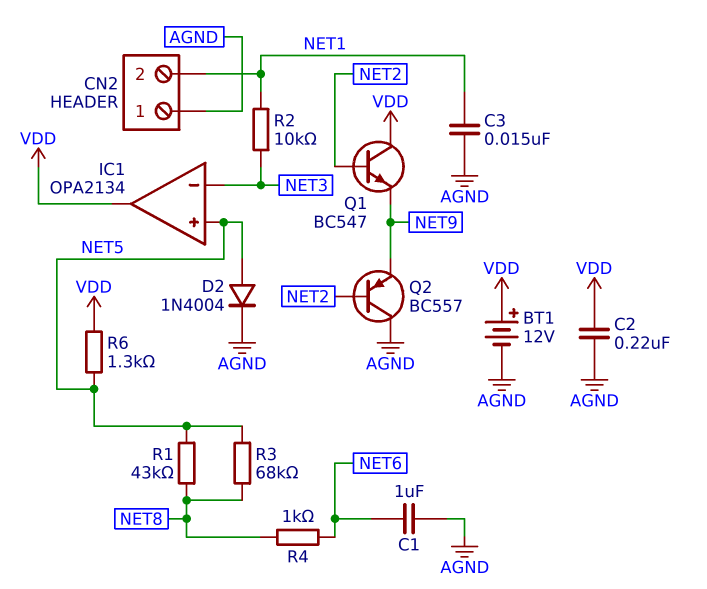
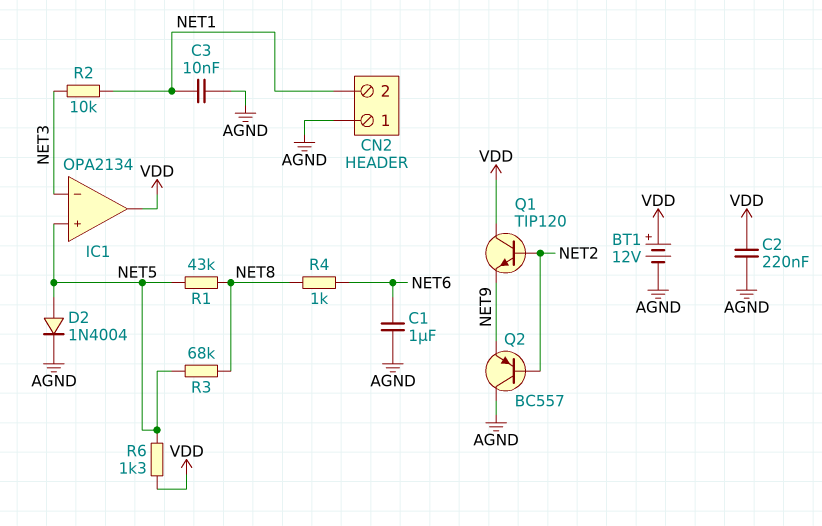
C3: 15nF (AGND, NET1) -> 10nF (AGND, NET1)
Q1: NPN BC547 (B NET2, C VDD, E NET9) -> NPN TIP120 (B NET2, C VDD, E NET9)

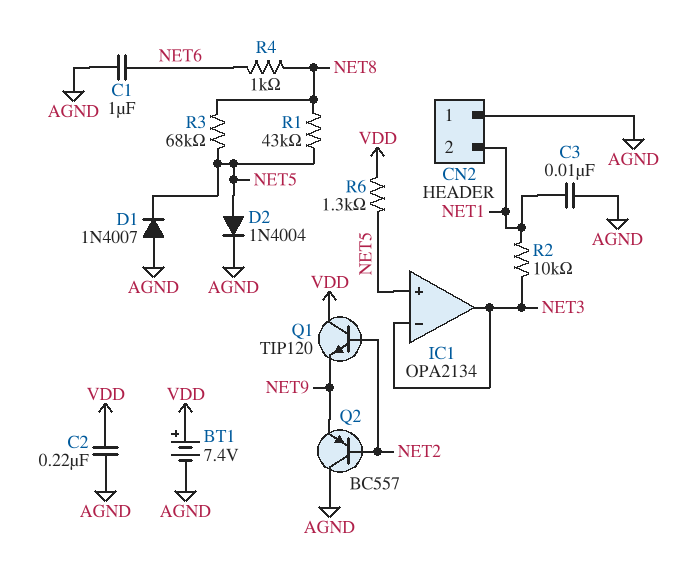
BT1: 12V (plus VDD, minus AGND) -> 7.4V (plus VDD, minus AGND)
D1: none -> diode 1N4007 (A AGND, K NET5)
IC1 pin out: VDD -> NET3

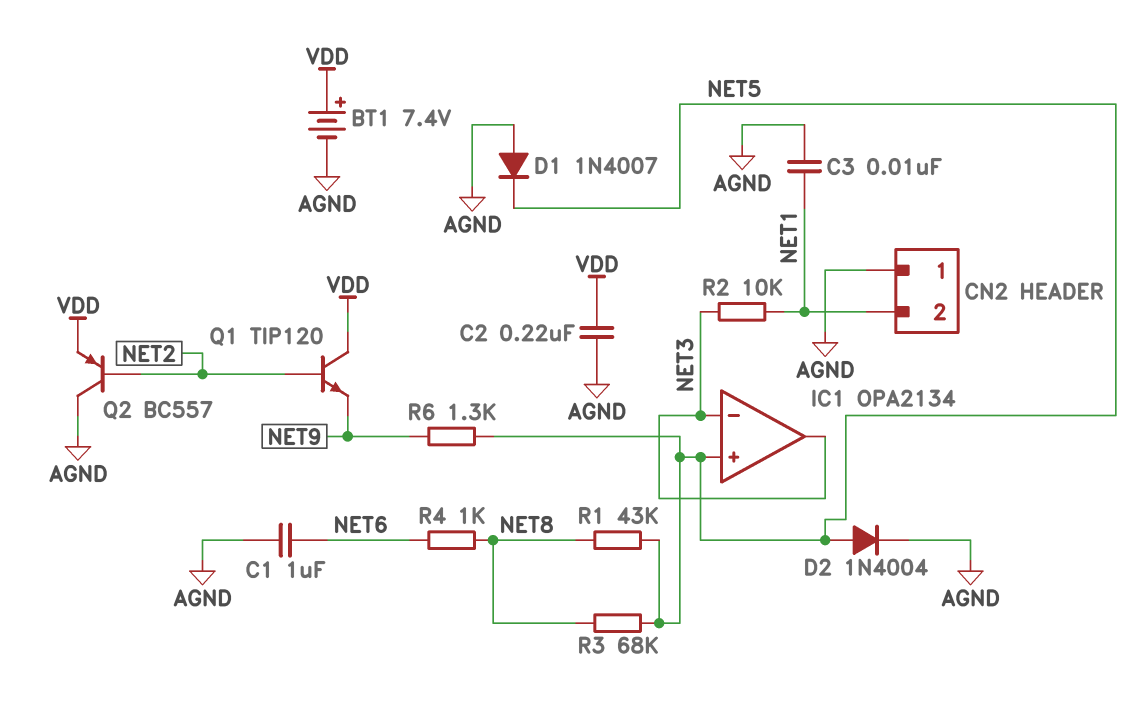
Q2: PNP BC557 (B NET2, C AGND, E NET9) -> PNP BC557 (B NET2, C AGND, E VDD)
R6: 1.3k (NET5, VDD) -> 1.3k (NET5, NET9)

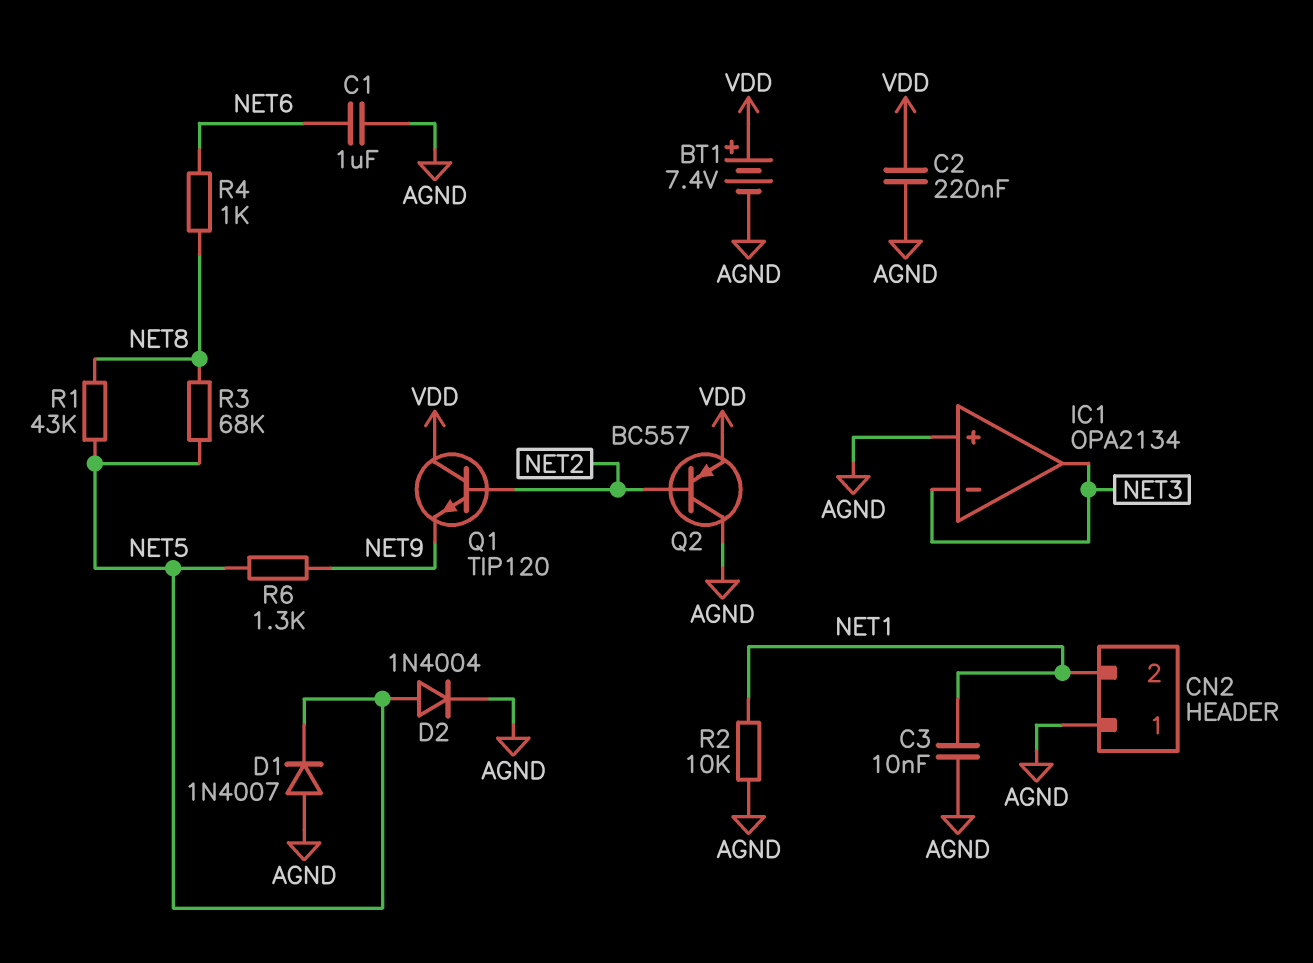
IC1 pin in+: NET5 -> AGND
R2: 10k (NET1, NET3) -> 10k (AGND, NET1)

